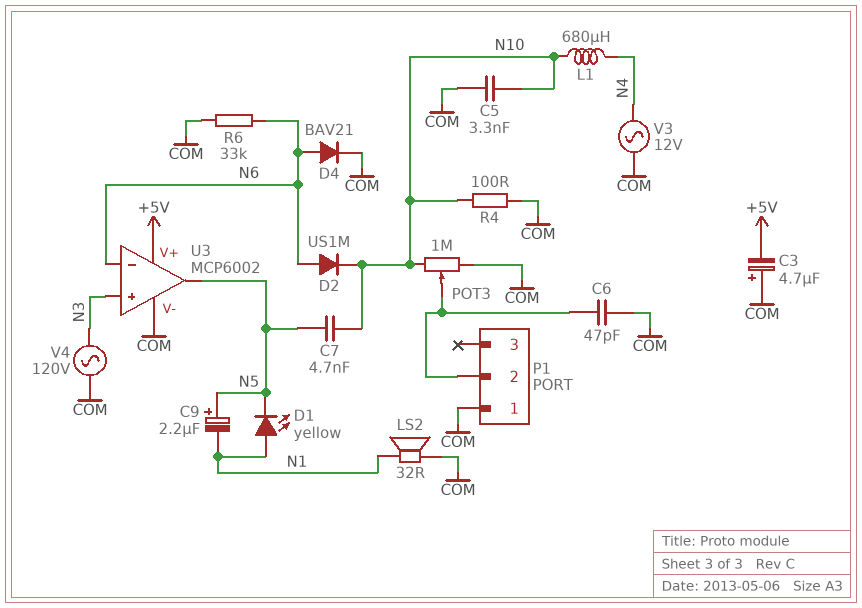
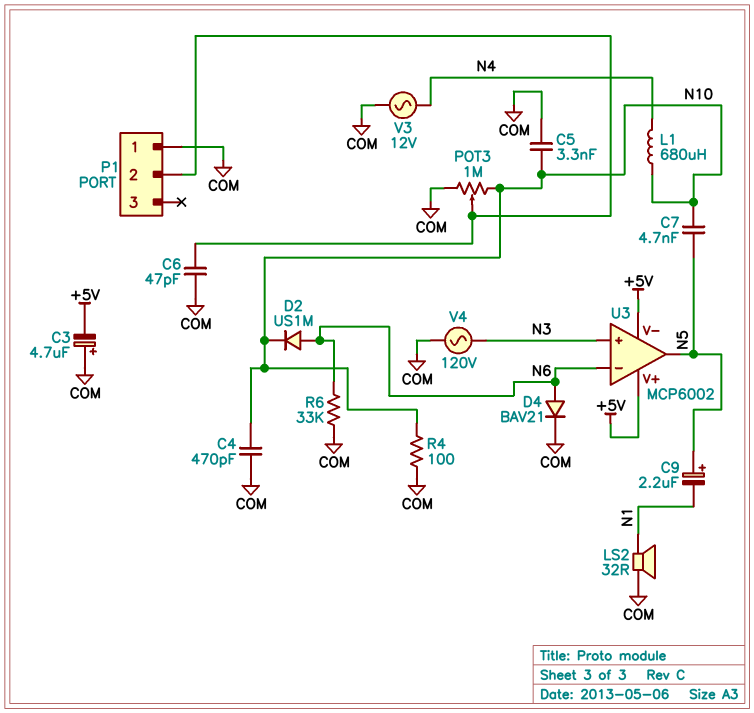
C4: none -> 470pF (COM, N10)
D1: LED yellow (A N1, K N5) -> none
U3 pin V-: COM -> +5V

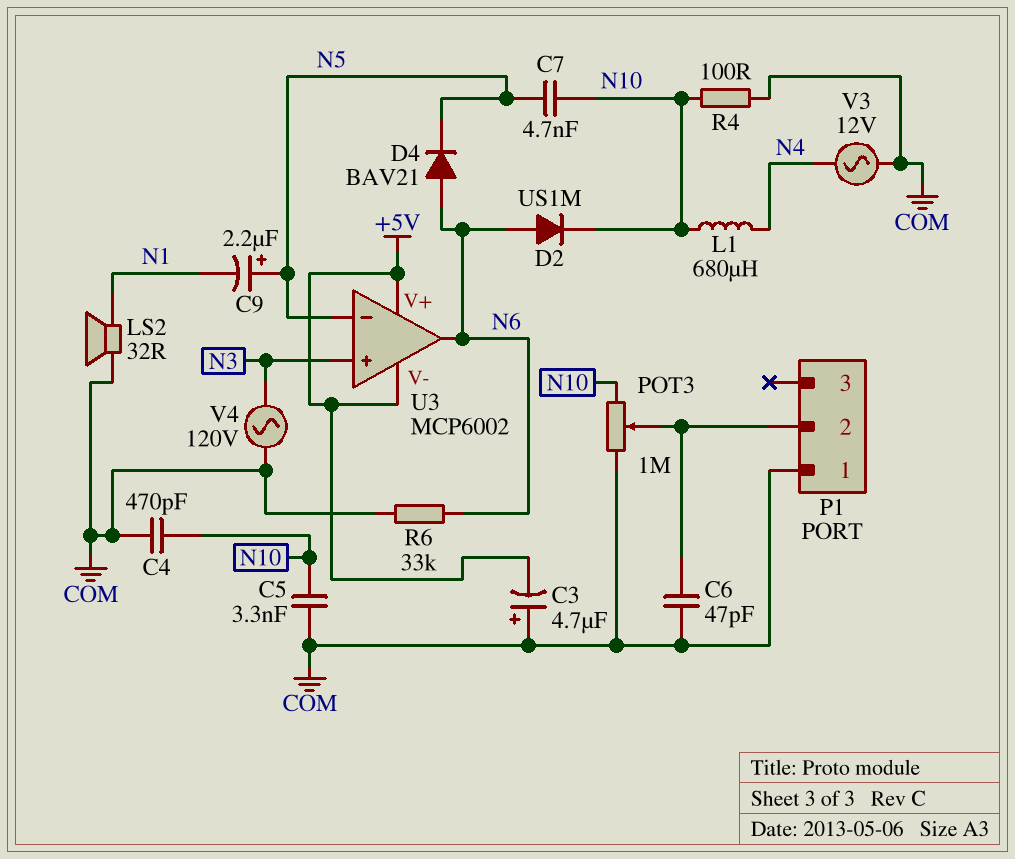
D4: diode BAV21 (A N6, K COM) -> diode BAV21 (A N6, K N5)
U3 pin in-: N6 -> N5
U3 pin out: N5 -> N6

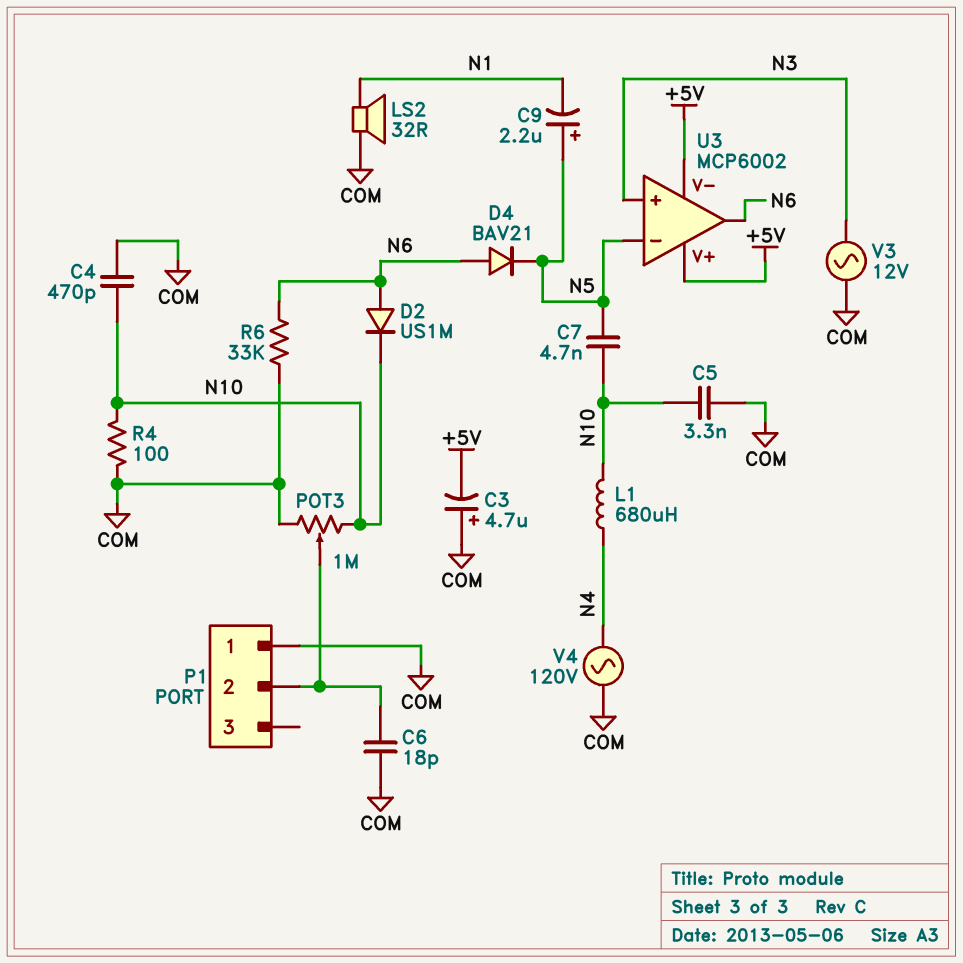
C6: 47pF (COM, P1/2) -> 18pF (COM, P1/2)
V3: AC 12V (COM, N4) -> AC 12V (COM, N3)
V4: AC 120V (COM, N3) -> AC 120V (COM, N4)

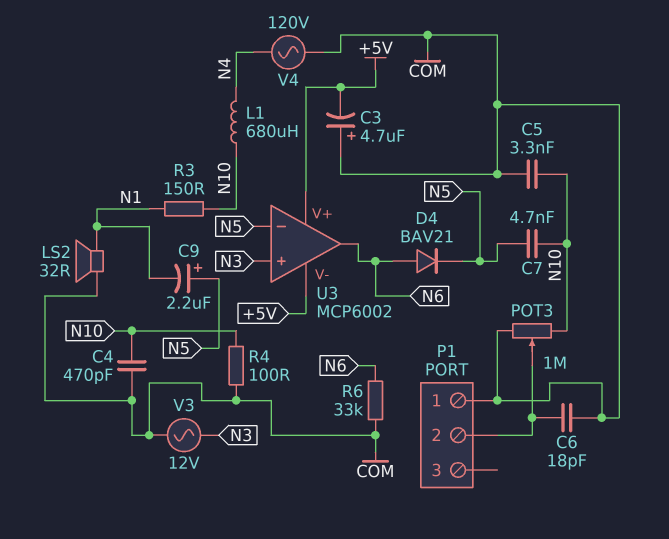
D2: diode US1M (A N6, K N10) -> none
R3: none -> 150 (N1, N10)

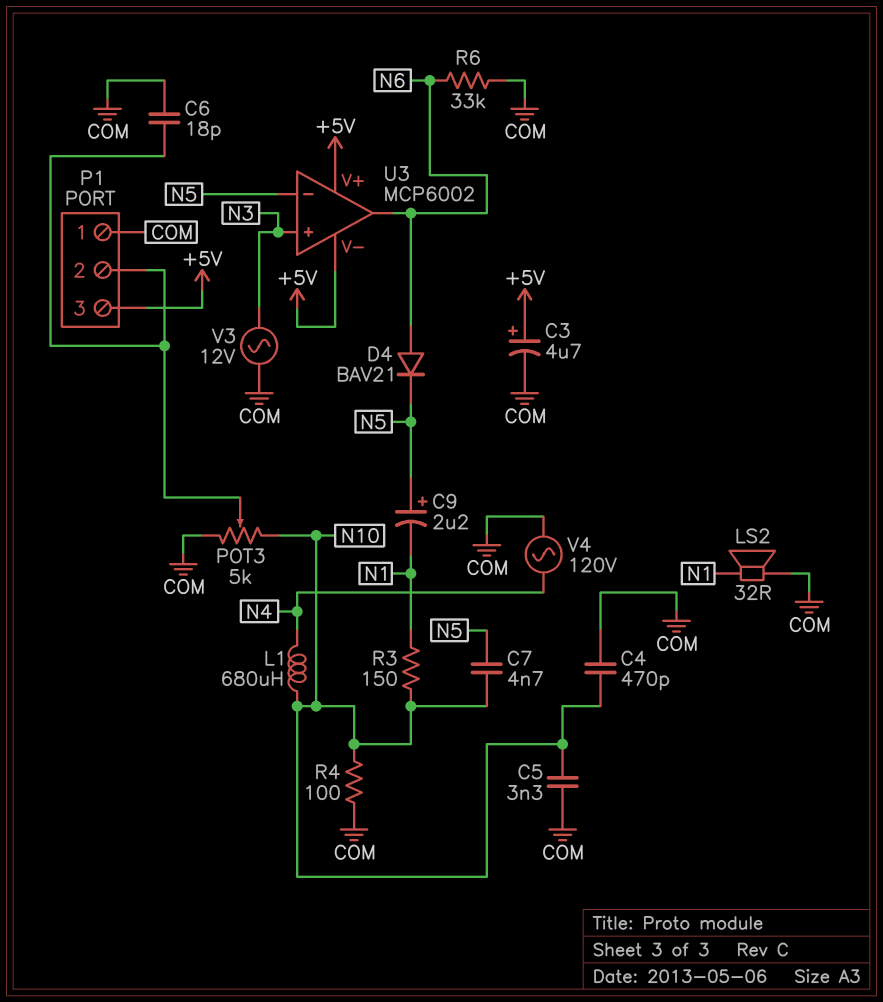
C3: 4.7uF (plus COM, minus +5V) -> 4.7uF (plus +5V, minus COM)
P1 pin 3: none -> +5V
POT3: 1M (COM, N10, wiper P1/2) -> 5k (COM, N10, wiper P1/2)

